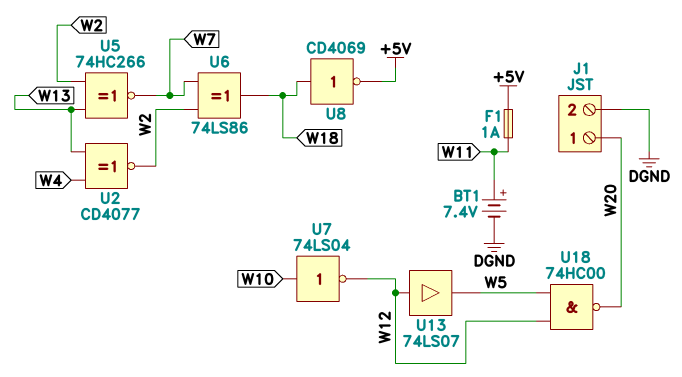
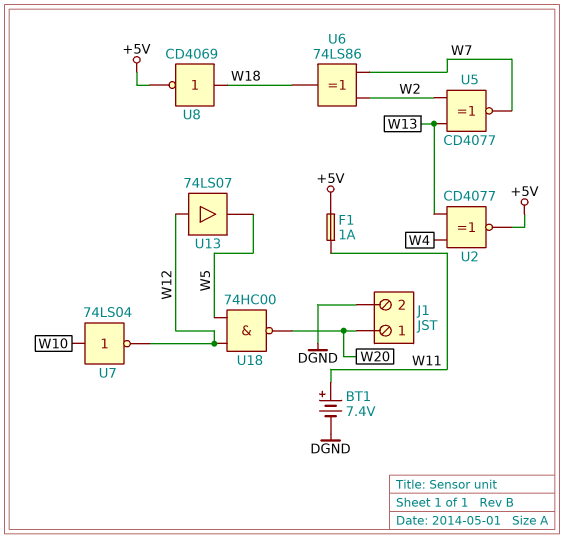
U2: XNOR CD4077 (in W4, in W13, out W2) -> XNOR CD4077 (in W4, in W13, out +5V)
U5: XNOR 74HC266 (in W2, in W13, out W7) -> XNOR CD4077 (in W2, in W13, out W7)

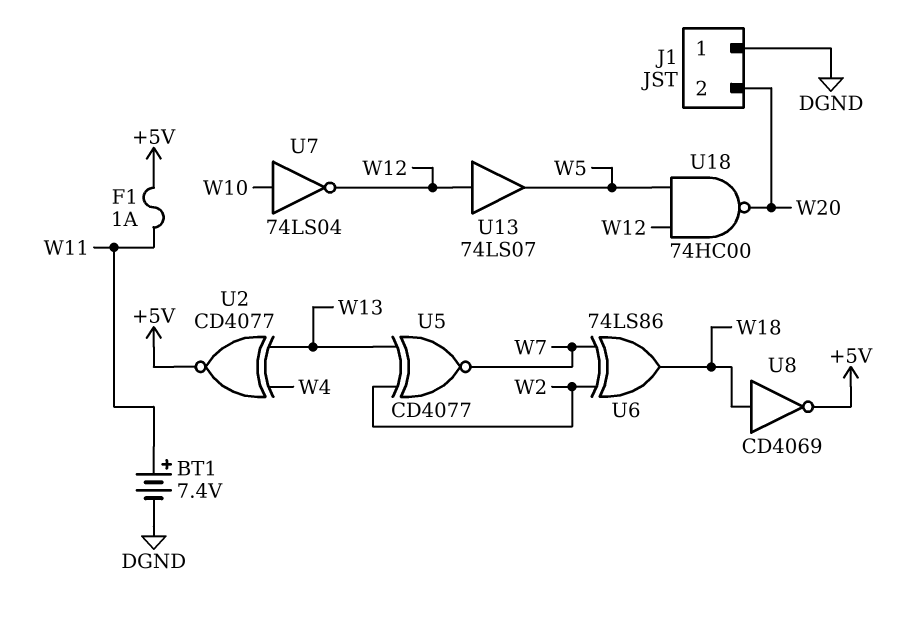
J1 pin 1: W20 -> DGND
J1 pin 2: DGND -> W20

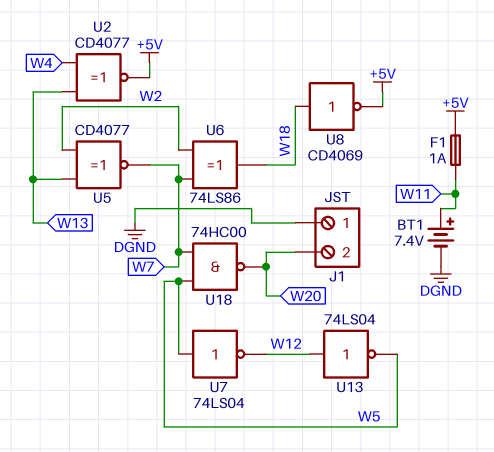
U7: NOT 74LS04 (in W10, out W12) -> NOT 74LS04 (in W5, out W12)
U13: buffer 74LS07 (in W12, out W5) -> NOT 74LS04 (in W12, out W5)
U18: NAND 74HC00 (in W5, in W12, out W20) -> NAND 74HC00 (in W5, in W7, out W20)

